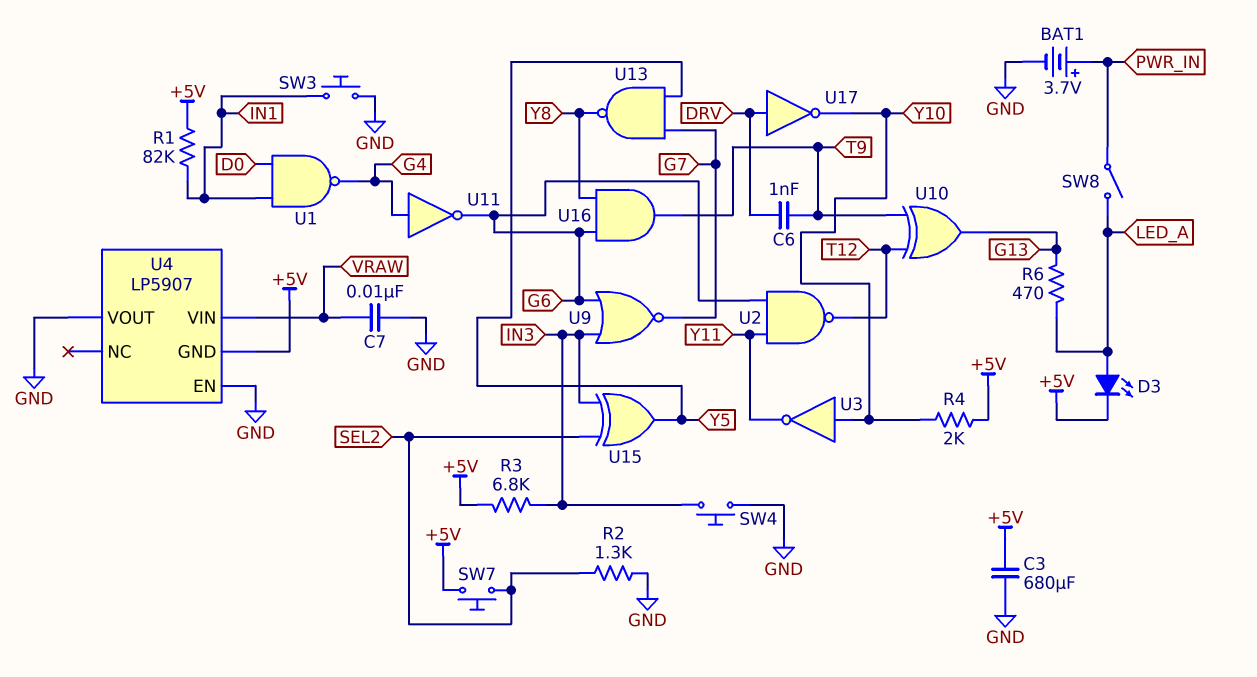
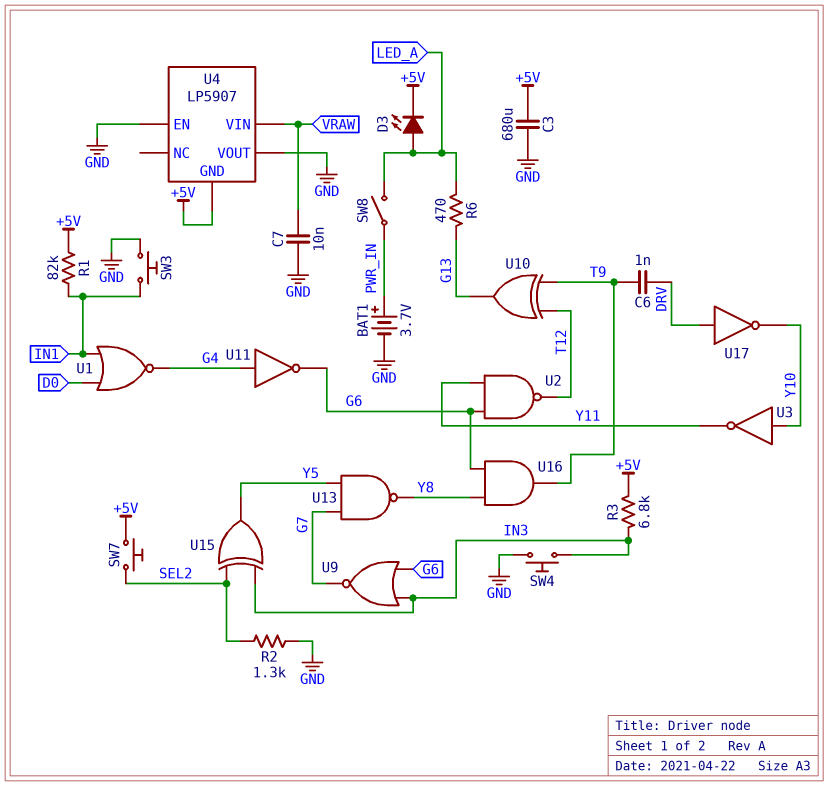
R4: 2k (+5V, Y10) -> none
U1: NAND (in D0, in IN1, out G4) -> NOR (in D0, in IN1, out G4)

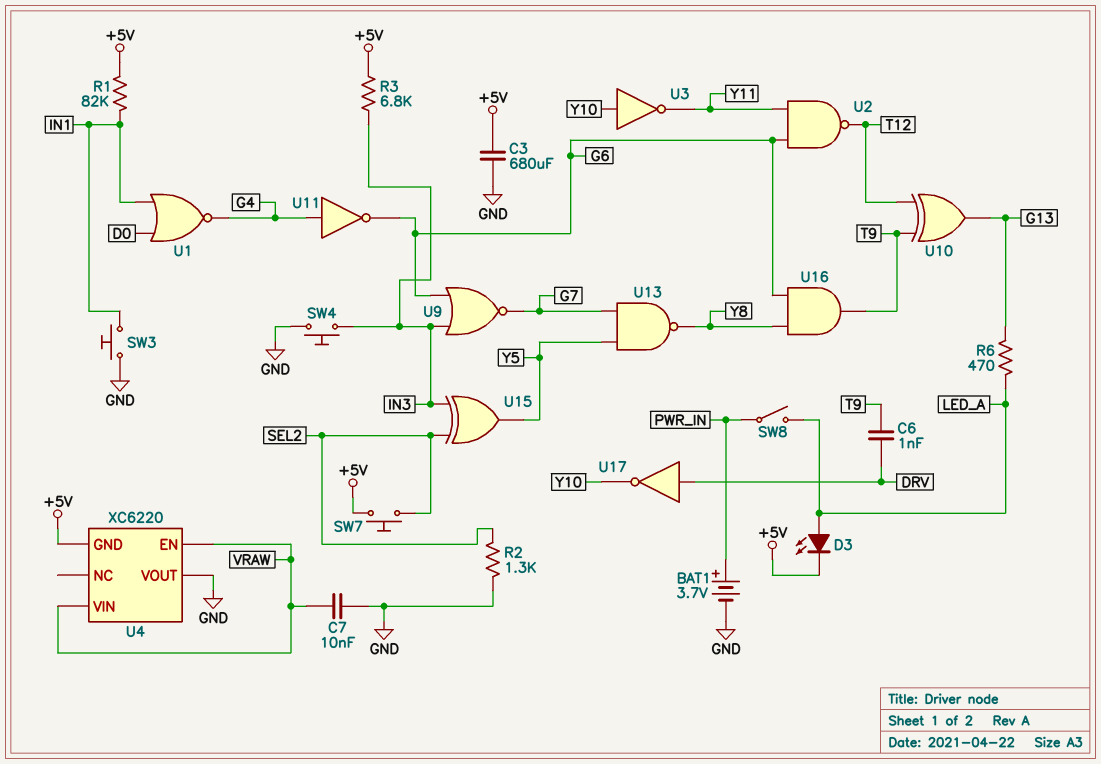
U4: LP5907 -> XC6220
U4 pin EN: GND -> VRAW

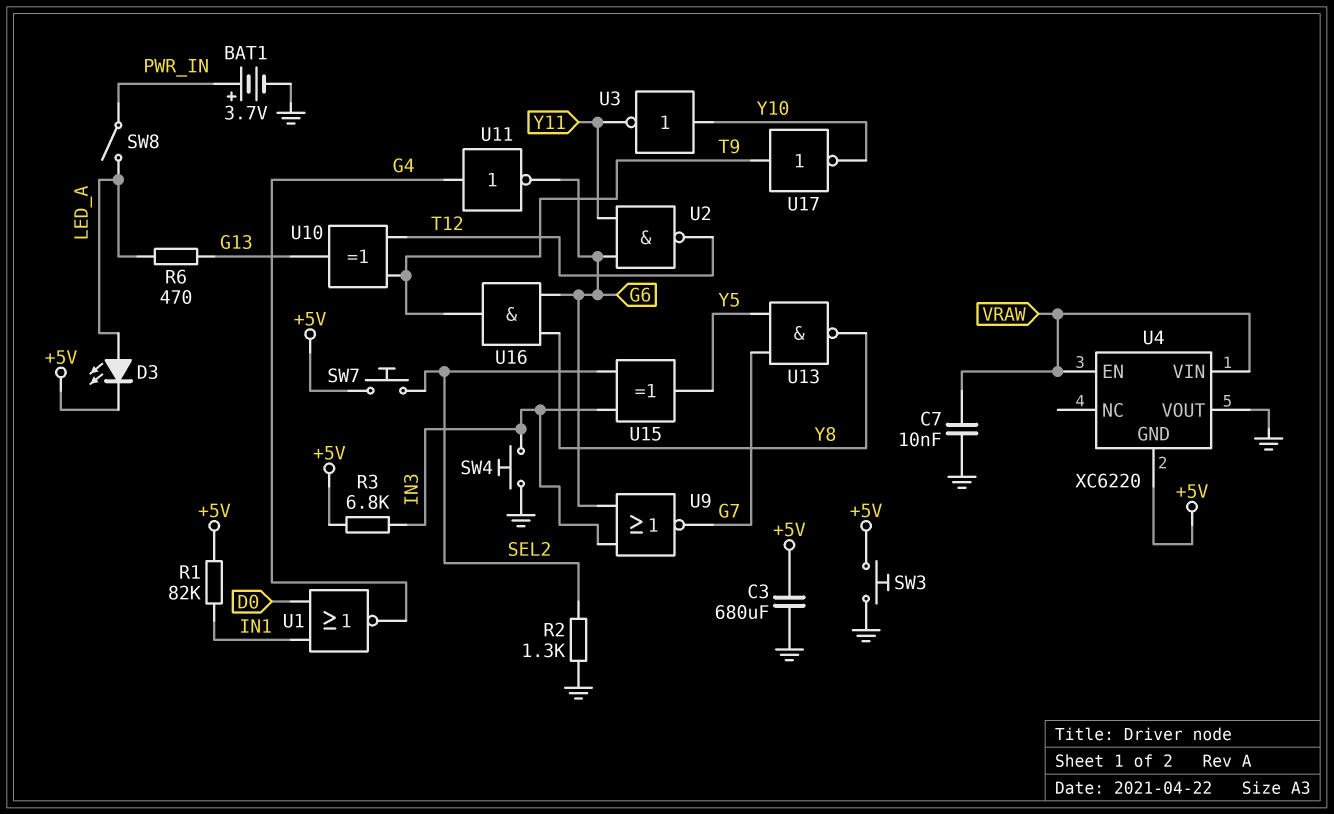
C6: 1nF (DRV, T9) -> none
SW3: button (GND, IN1) -> button (+5V, GND)
U17: NOT (in DRV, out Y10) -> NOT (in T9, out Y10)

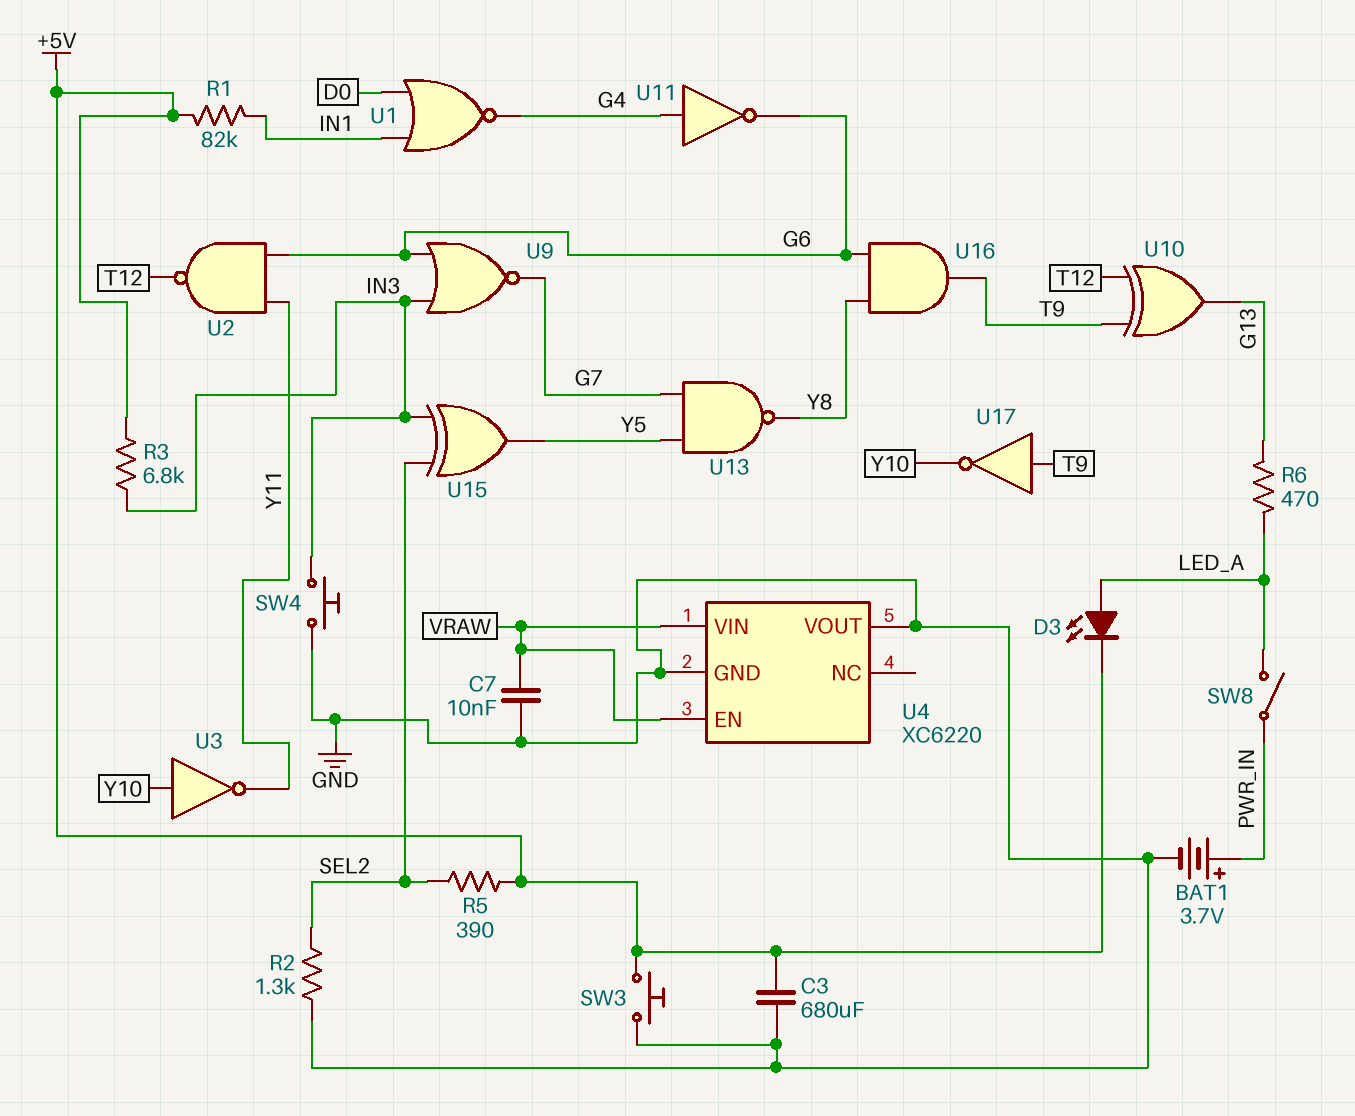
R5: none -> 390 (+5V, SEL2)
SW7: button (+5V, SEL2) -> none
U4 pin GND: +5V -> GND

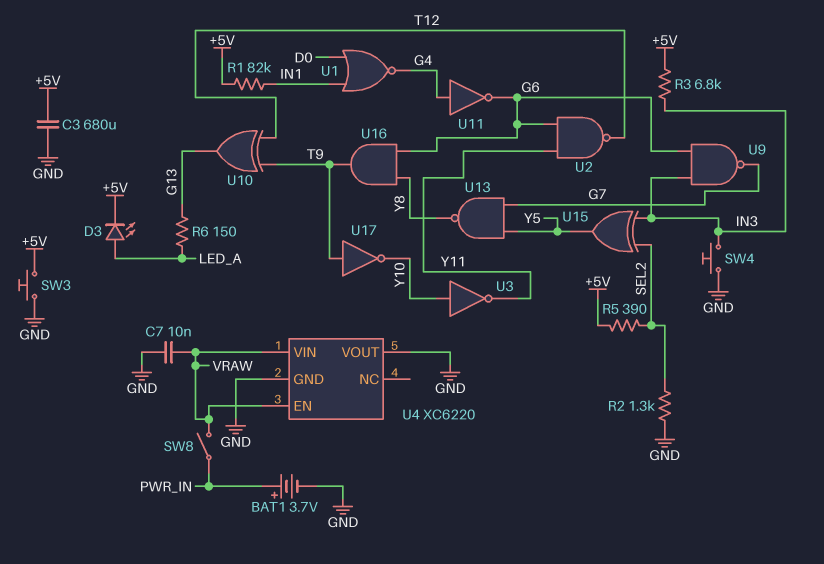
R6: 470 (G13, LED_A) -> 150 (G13, LED_A)
SW8: switch (LED_A, PWR_IN) -> switch (PWR_IN, VRAW)
U9: NOR (in G6, in IN3, out G7) -> NAND (in G6, in IN3, out G7)

